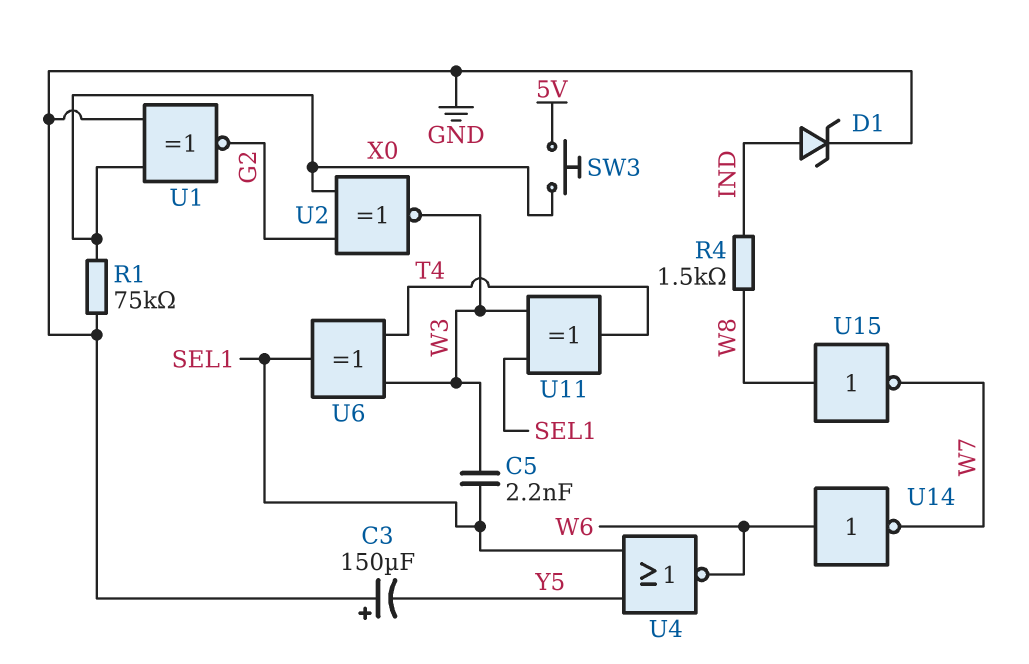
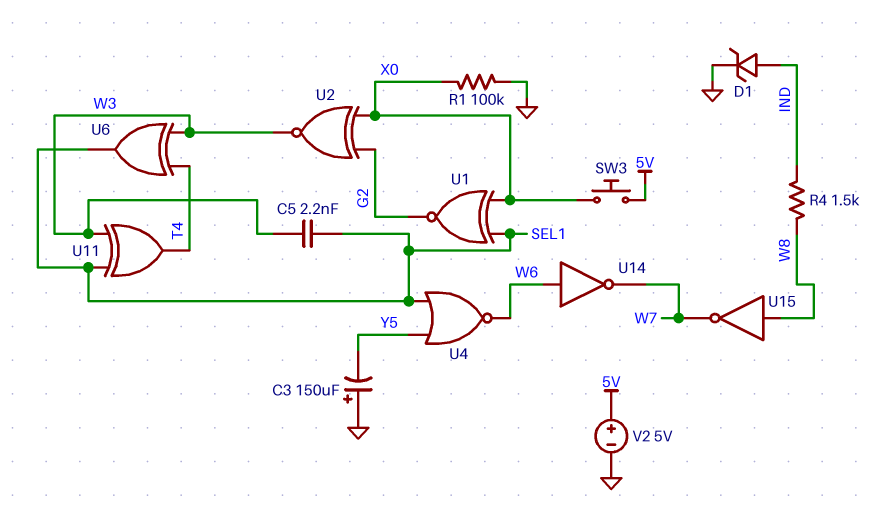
R1: 75k (GND, X0) -> 100k (GND, X0)
U1: XNOR (in GND, in X0, out G2) -> XNOR (in SEL1, in X0, out G2)
V2: none -> 5V (plus 5V, minus GND)

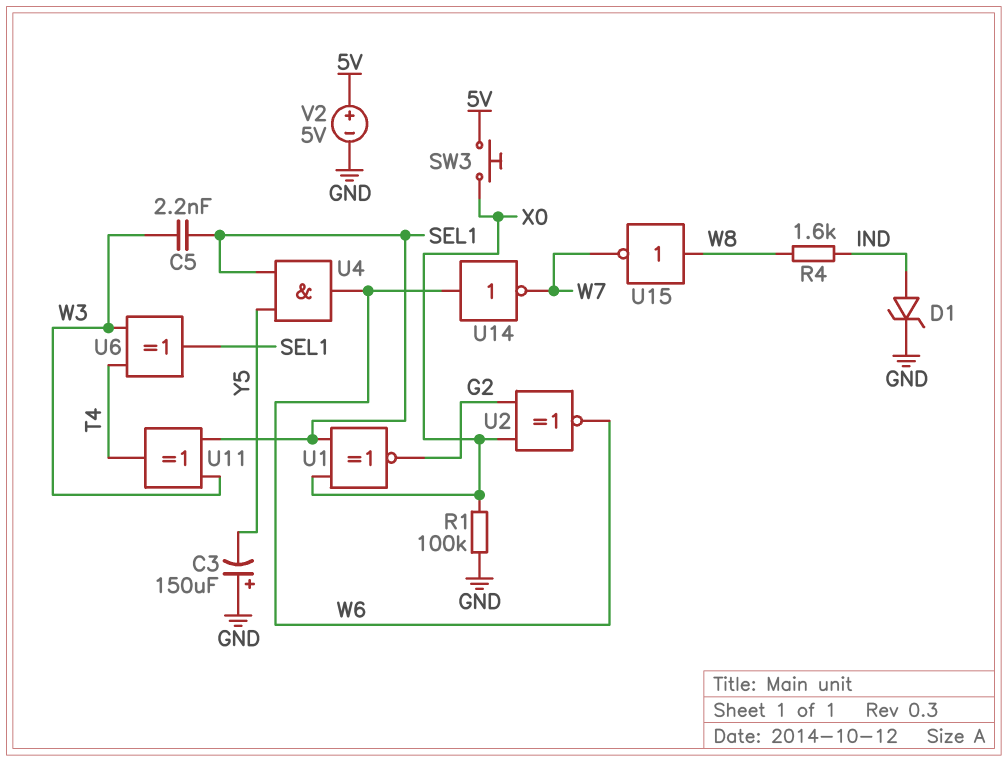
R4: 1.5k (IND, W8) -> 1.6k (IND, W8)
U2: XNOR (in G2, in X0, out W3) -> XNOR (in G2, in X0, out W6)
U4: NOR (in SEL1, in Y5, out W6) -> AND (in SEL1, in Y5, out W6)

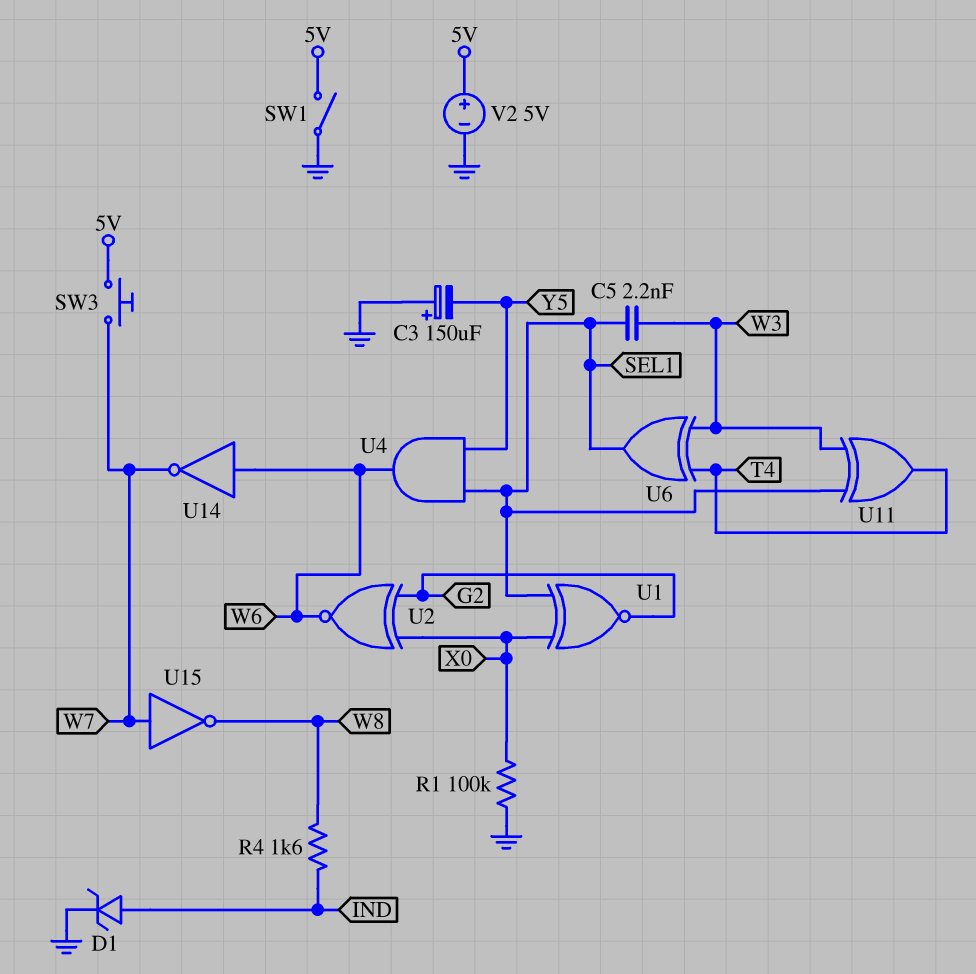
SW1: none -> switch (5V, GND)
SW3: button (5V, X0) -> button (5V, W7)
U15: NOT (in W8, out W7) -> NOT (in W7, out W8)

